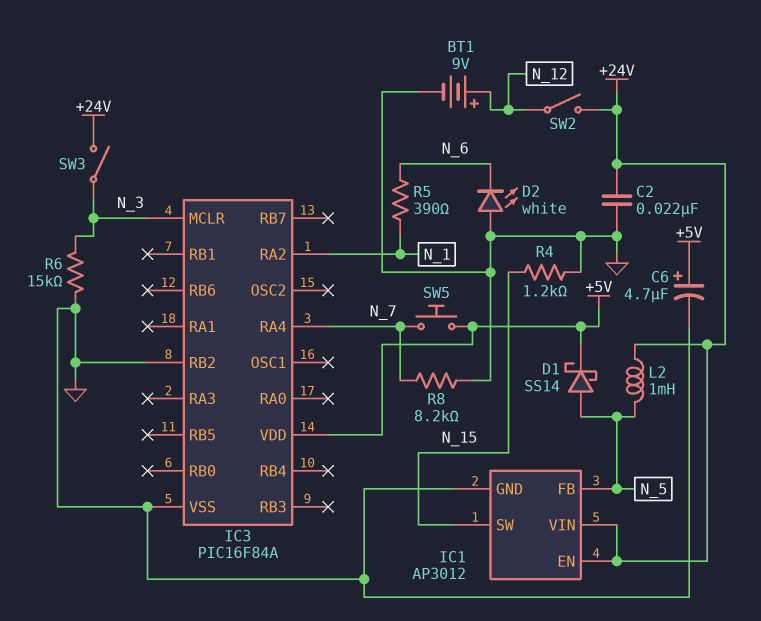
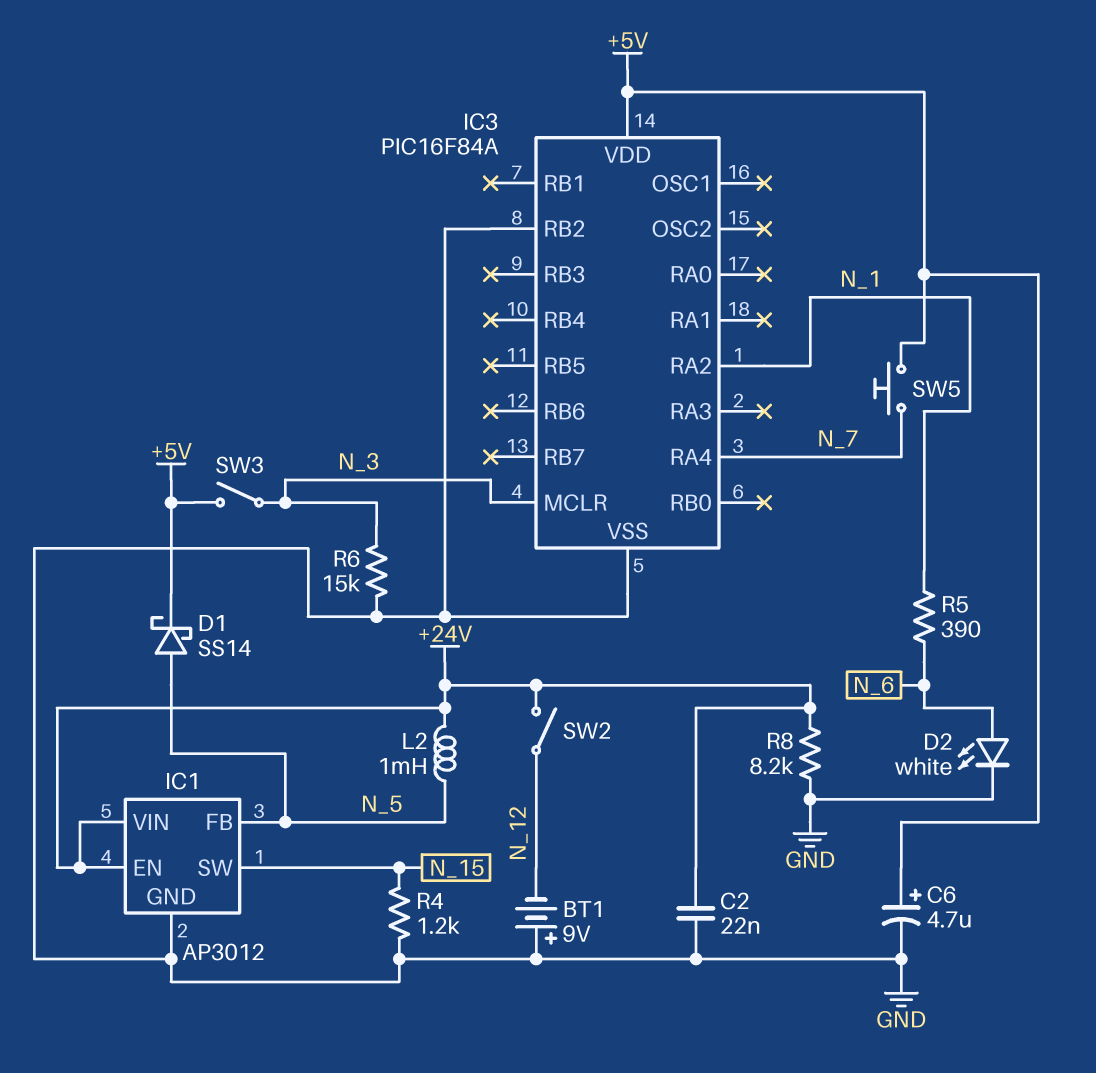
BT1: 9V (plus N_12, minus GND) -> 9V (plus GND, minus N_12)
D2: LED white (A GND, K N_6) -> LED white (A N_6, K GND)
R8: 8.2k (GND, N_7) -> 8.2k (+24V, GND)
SW3: switch (+24V, N_3) -> switch (+5V, N_3)

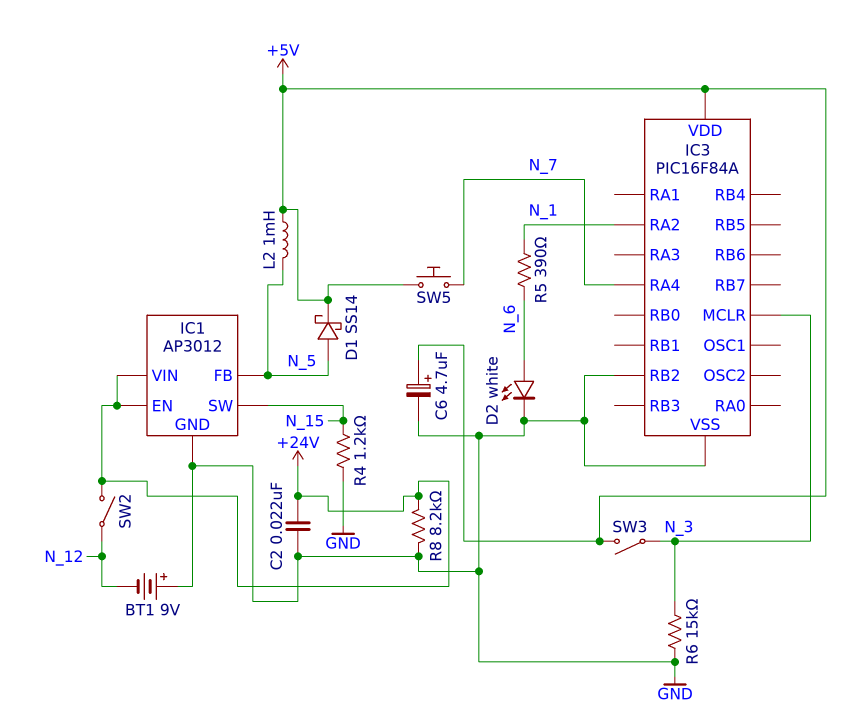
L2: 1mH (+24V, N_5) -> 1mH (+5V, N_5)

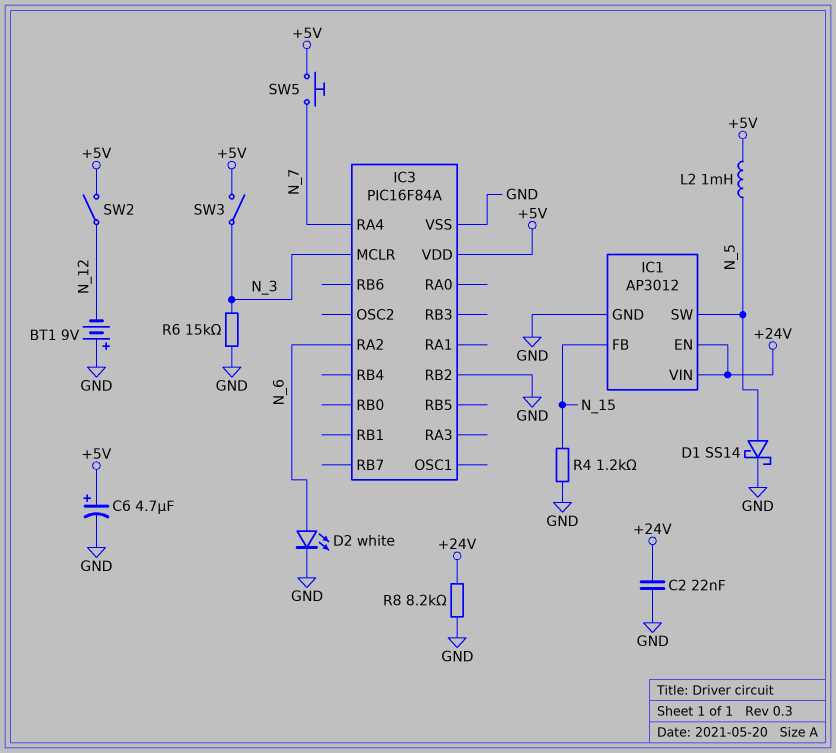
D1: schottky SS14 (A N_5, K +5V) -> schottky SS14 (A N_5, K GND)
IC1 pin FB: N_5 -> N_15
IC1 pin SW: N_15 -> N_5
IC3 pin RA2: N_1 -> N_6
R5: 390 (N_1, N_6) -> none
SW2: switch (+24V, N_12) -> switch (+5V, N_12)

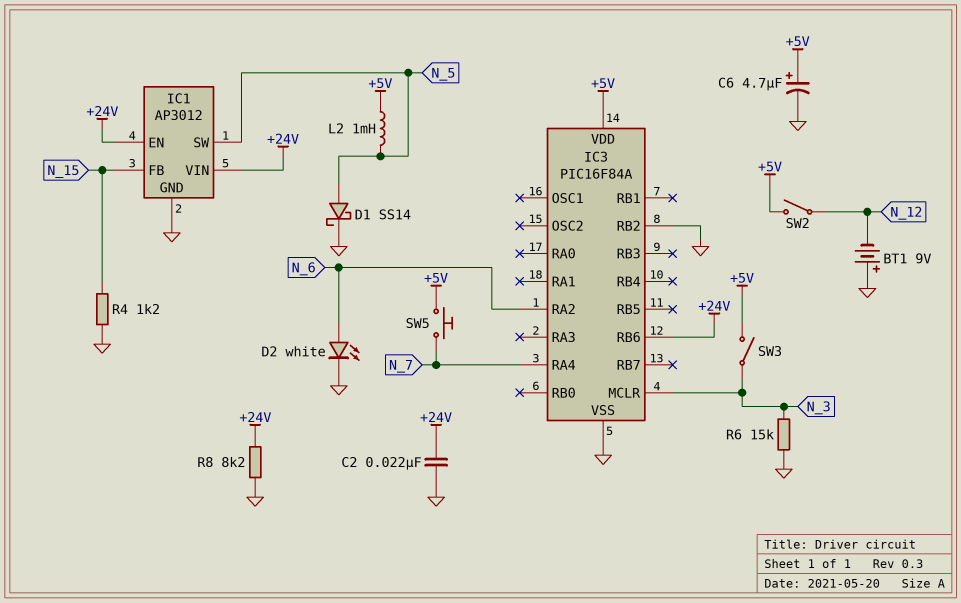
IC3 pin RB6: none -> +24V

